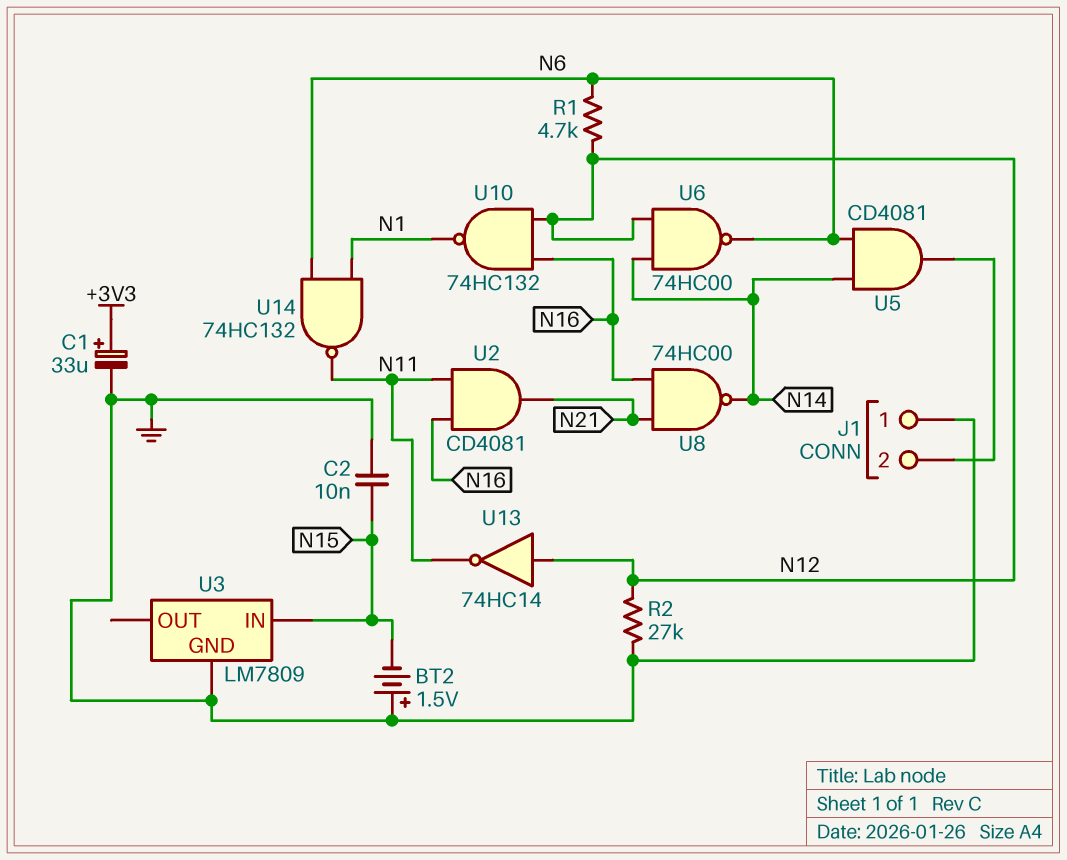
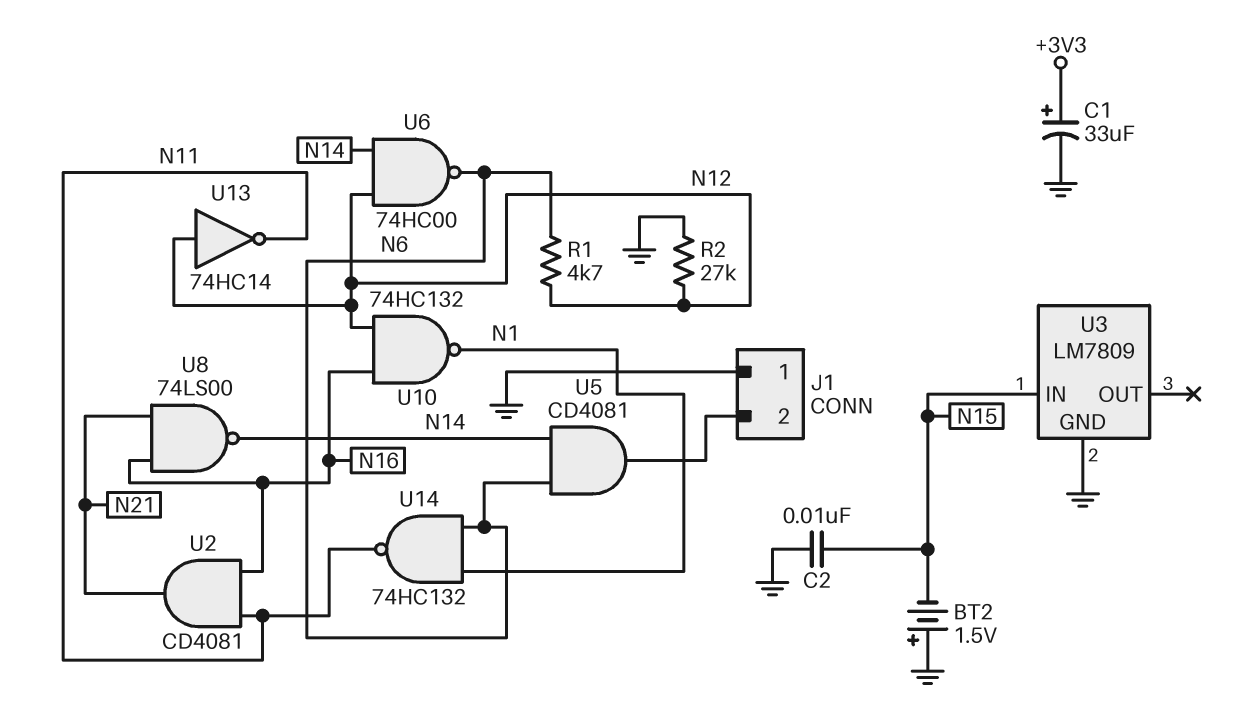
U8: NAND 74HC00 (in N16, in N21, out N14) -> NAND 74LS00 (in N16, in N21, out N14)

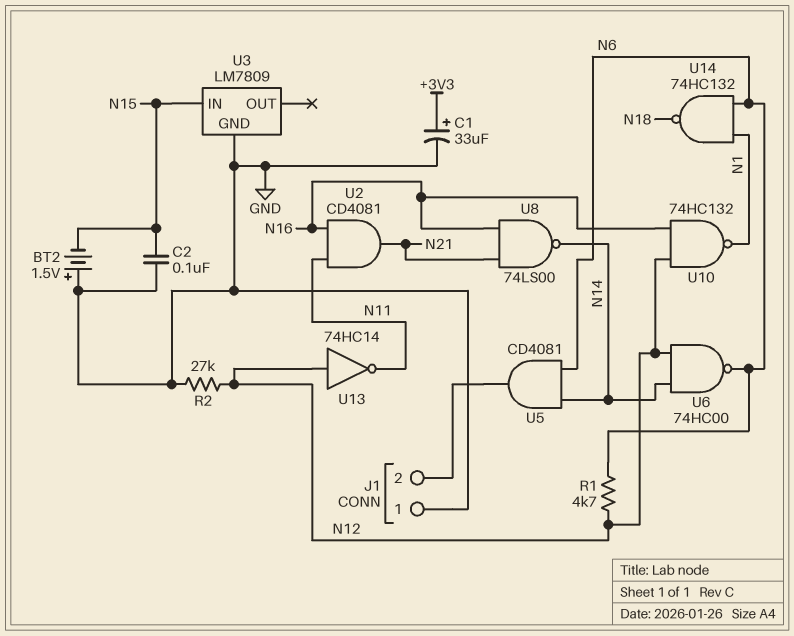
C2: 10nF (GND, N15) -> 100nF (GND, N15)
U14: NAND 74HC132 (in N1, in N6, out N11) -> NAND 74HC132 (in N1, in N6, out N18)

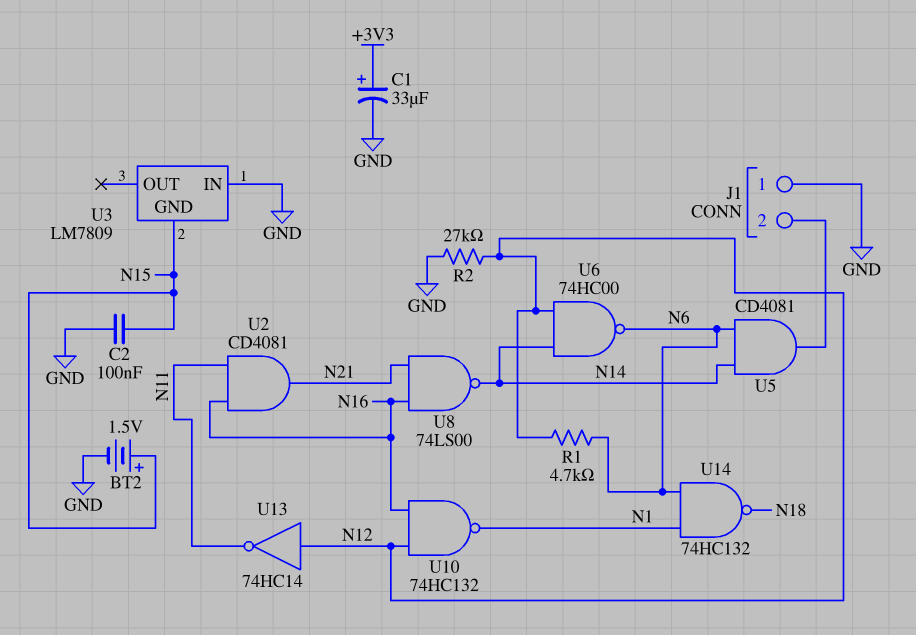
BT2: 1.5V (plus GND, minus N15) -> 1.5V (plus N15, minus GND)
U3 pin GND: GND -> N15
U3 pin IN: N15 -> GND

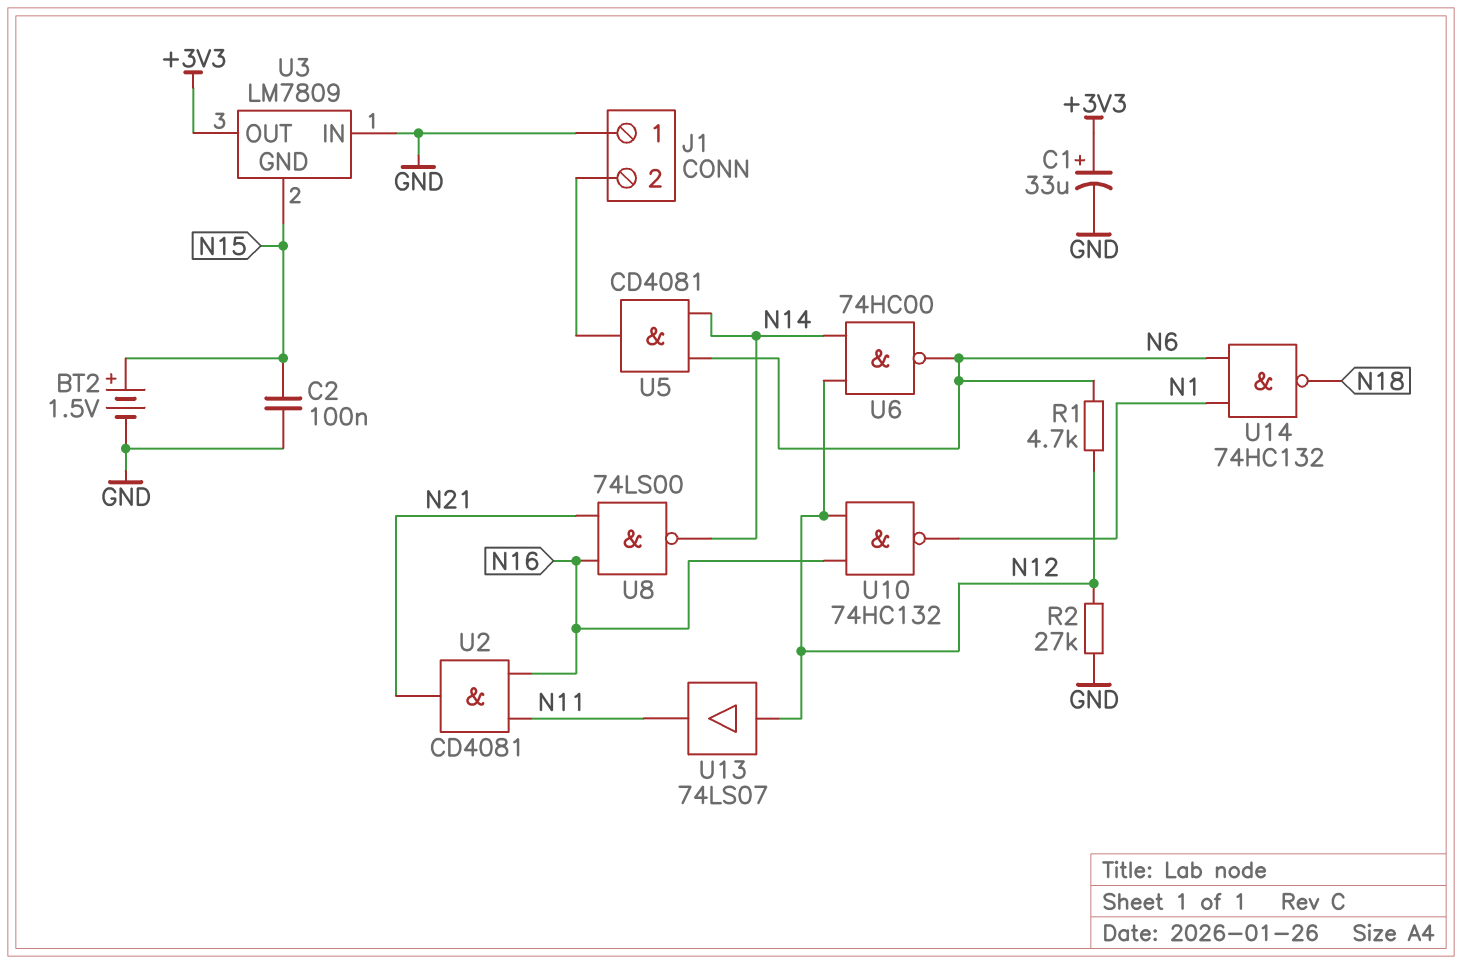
U3 pin OUT: none -> +3V3
U13: NOT 74HC14 (in N12, out N11) -> buffer 74LS07 (in N12, out N11)

